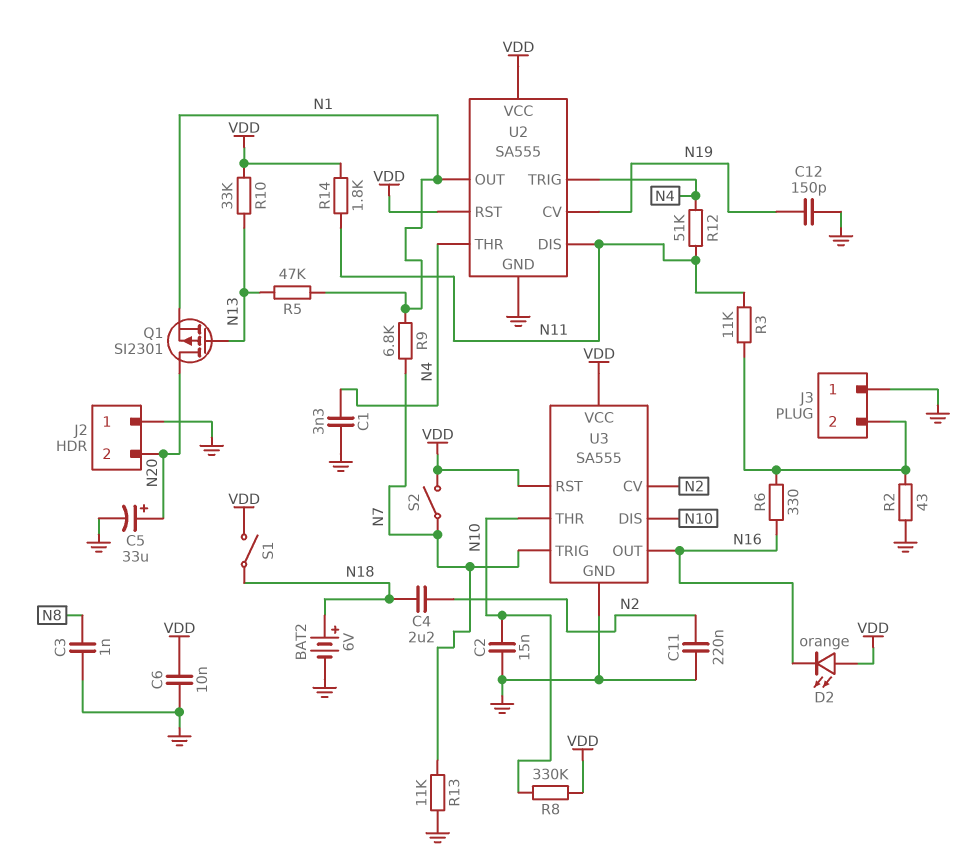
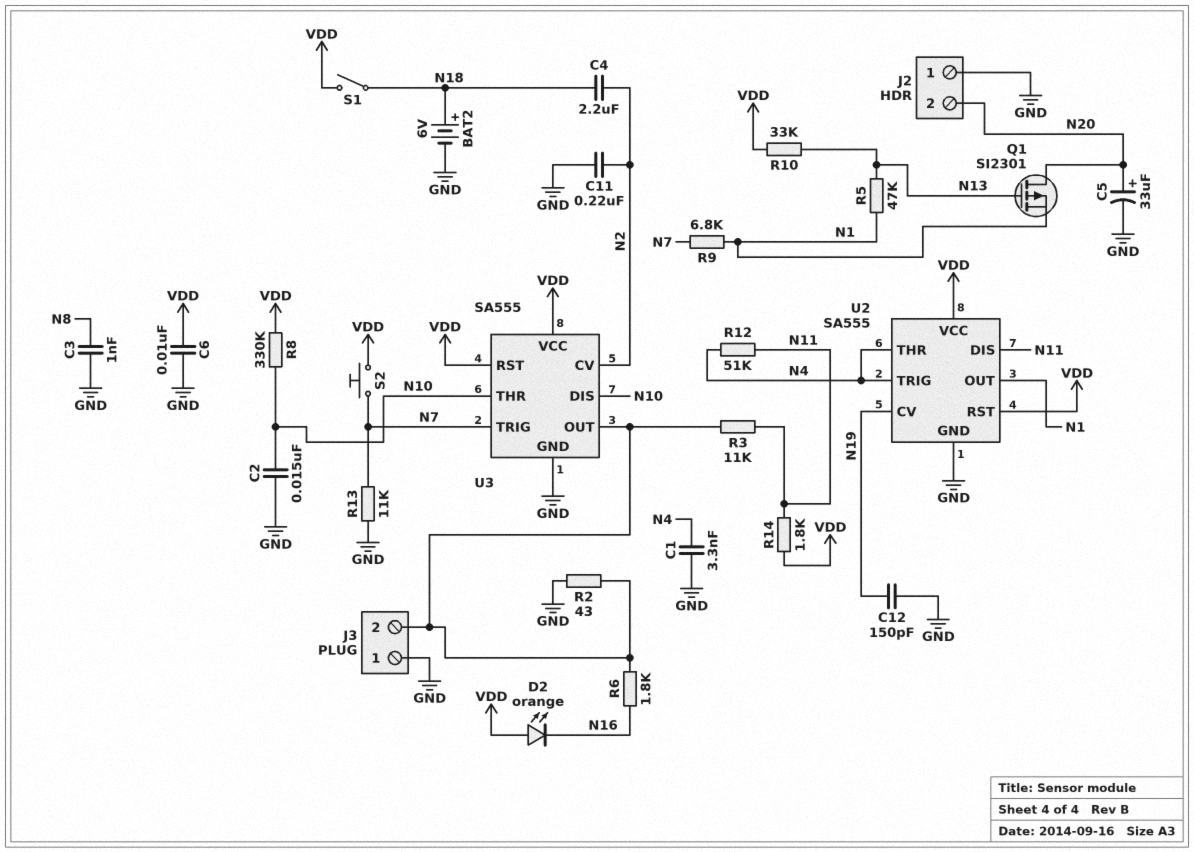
R6: 330 (J3/2, N16) -> 1.8k (J3/2, N16)
S2: switch (N7, VDD) -> button (N7, VDD)
U3 pin OUT: N16 -> J3/2

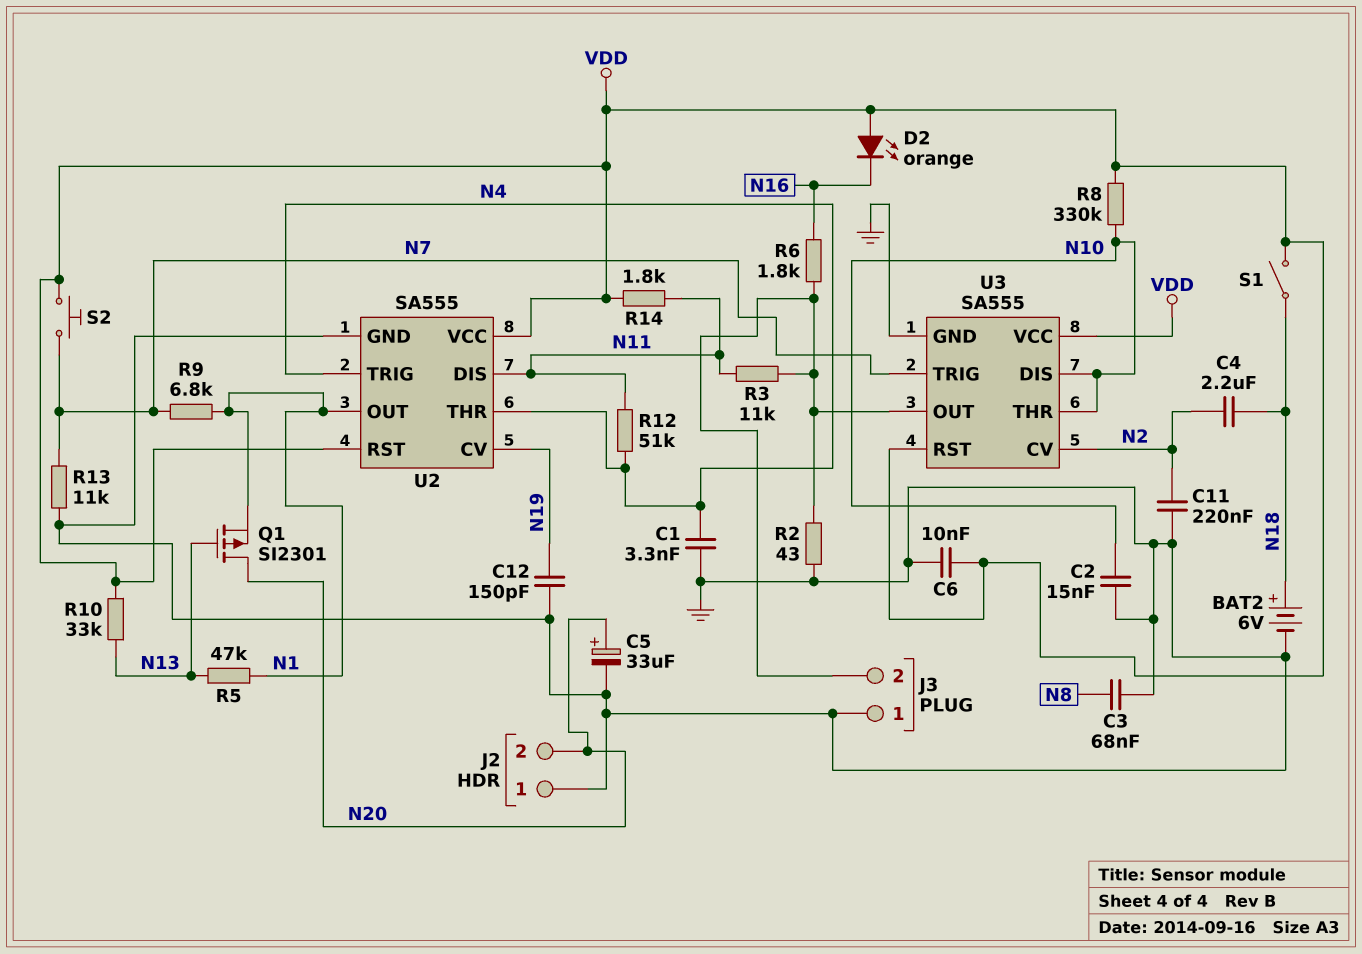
C3: 1nF (GND, N8) -> 68nF (GND, N8)

